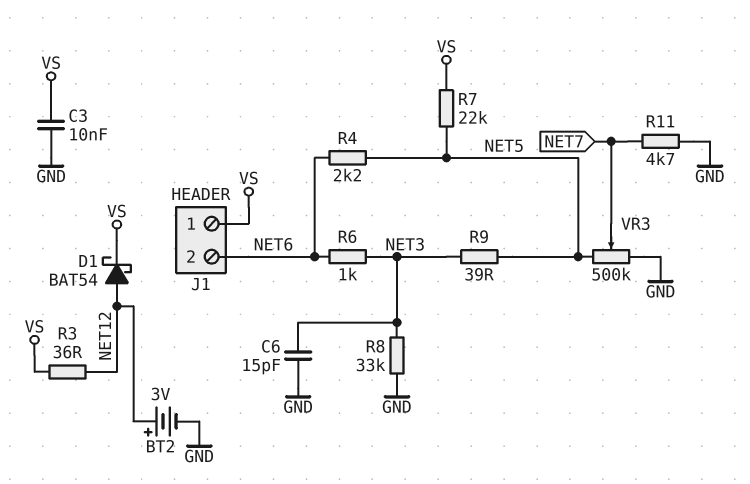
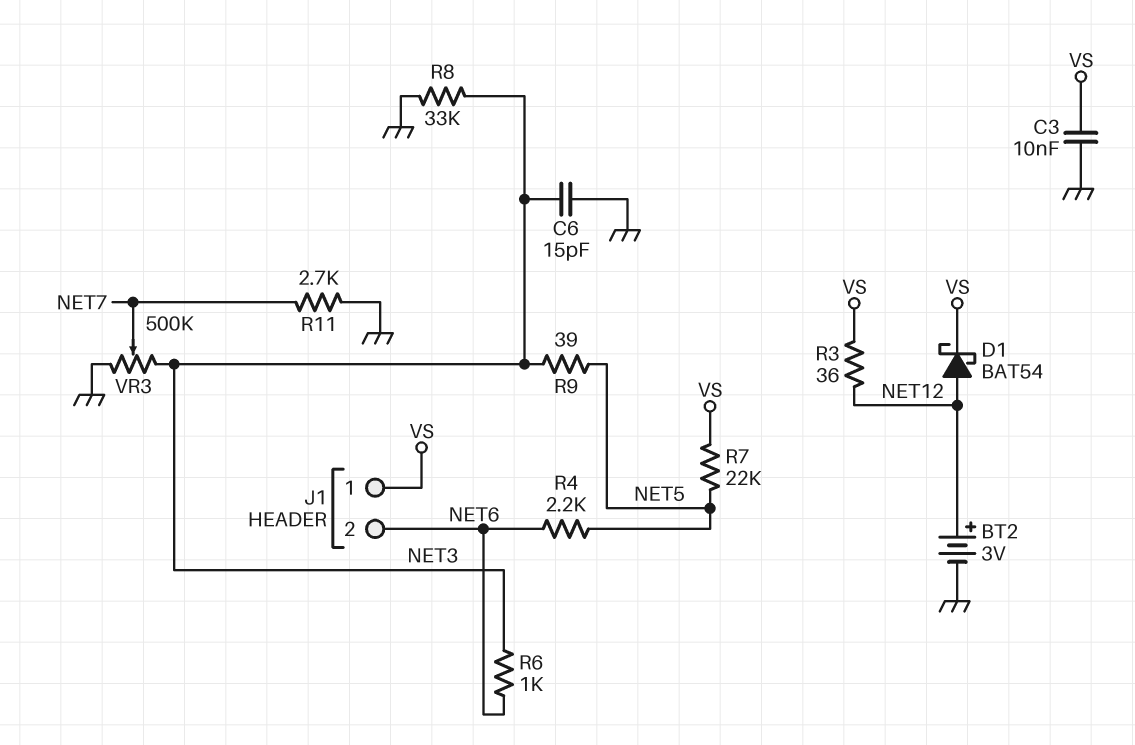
R11: 4.7k (GND, NET7) -> 2.7k (GND, NET7)
VR3: 500k (GND, NET5, wiper NET7) -> 500k (GND, NET3, wiper NET7)

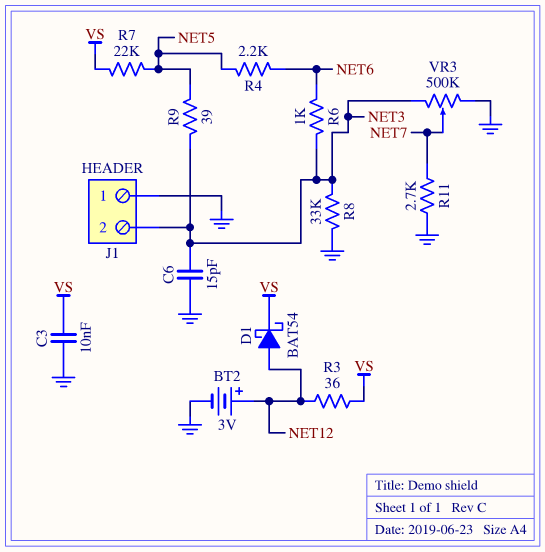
J1 pin 1: VS -> GND
J1 pin 2: NET6 -> NET3

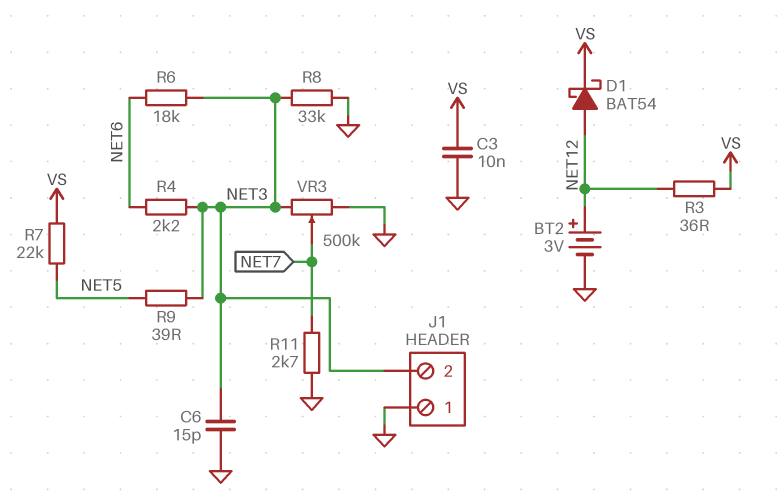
R4: 2.2k (NET5, NET6) -> 2.2k (NET3, NET6)
R6: 1k (NET3, NET6) -> 18k (NET3, NET6)

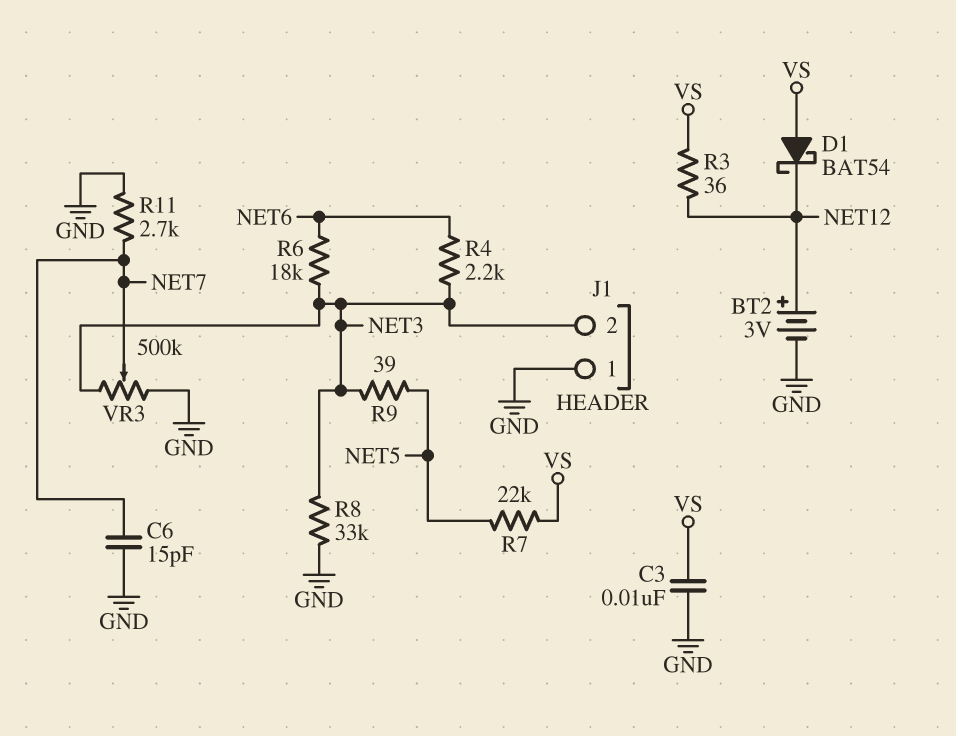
C6: 15pF (GND, NET3) -> 15pF (GND, NET7)
D1: schottky BAT54 (A NET12, K VS) -> schottky BAT54 (A VS, K NET12)

